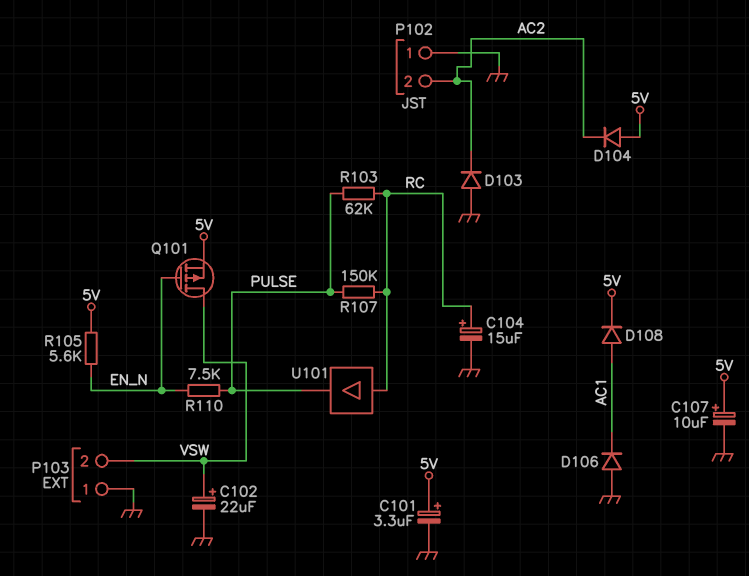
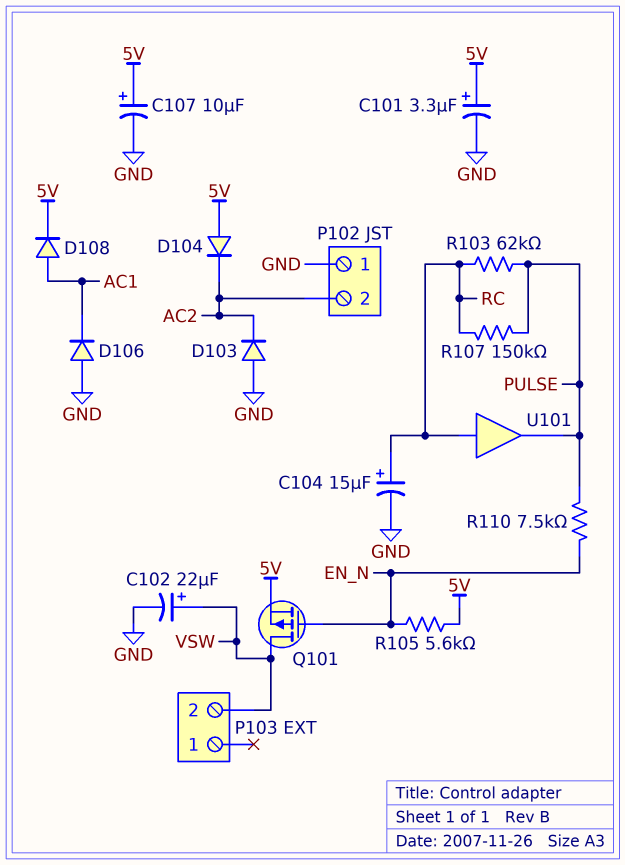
P103 pin 1: GND -> none

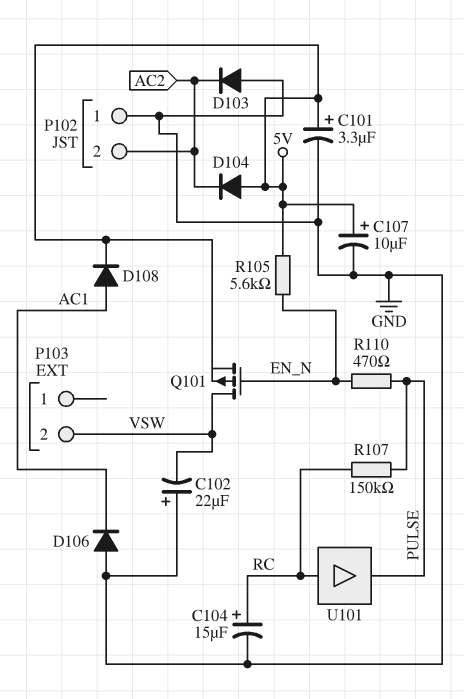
C102: 22uF (plus VSW, minus GND) -> 22uF (plus GND, minus VSW)
R103: 62k (PULSE, RC) -> none
R110: 7.5k (EN_N, PULSE) -> 470 (EN_N, PULSE)

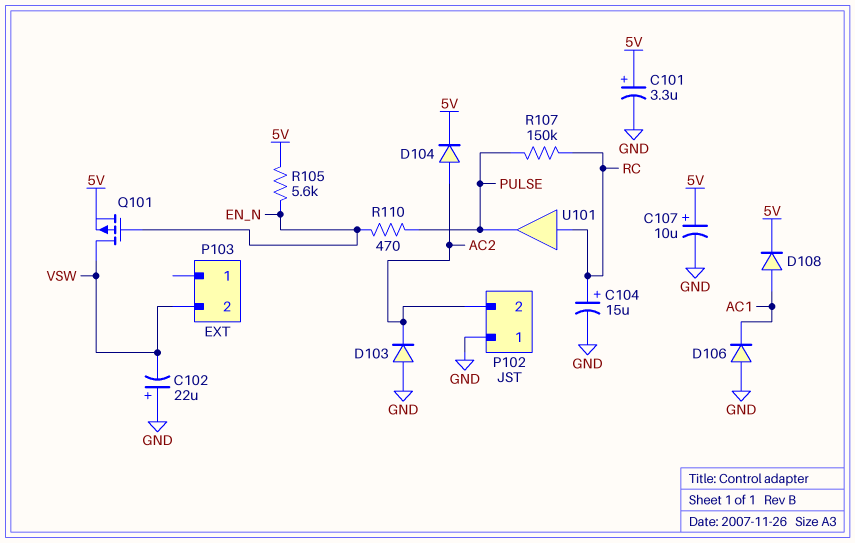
D104: diode (A 5V, K AC2) -> diode (A AC2, K 5V)

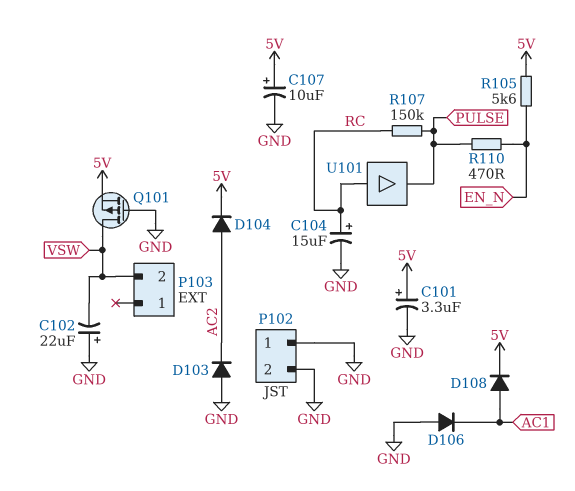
P102 pin 2: AC2 -> GND
Q101: PMOS (G EN_N, D VSW, S 5V) -> PMOS (G GND, D VSW, S 5V)

